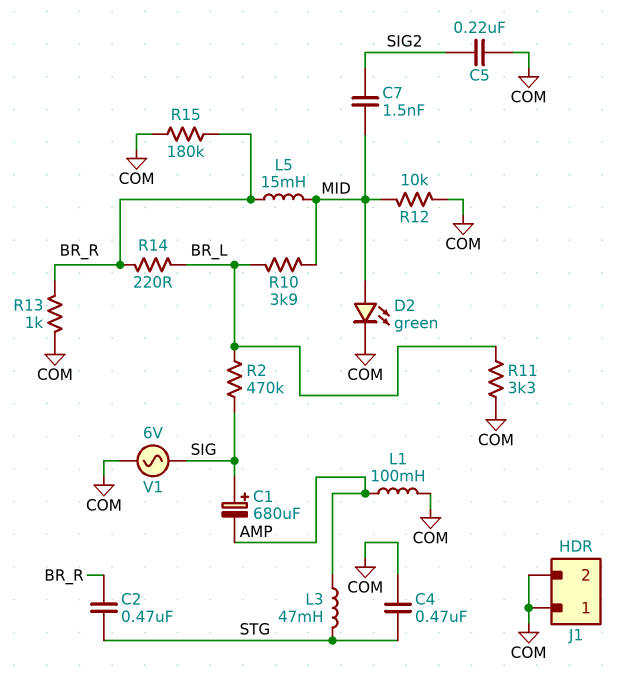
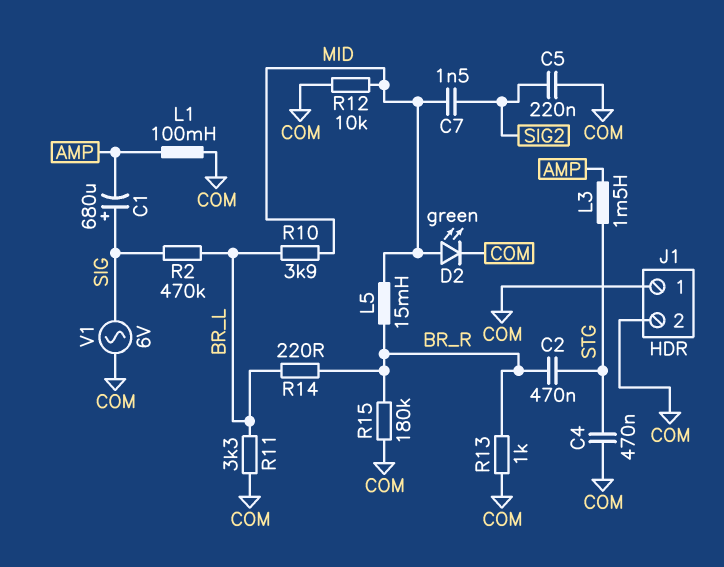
L3: 47mH (AMP, STG) -> 1.5mH (AMP, STG)

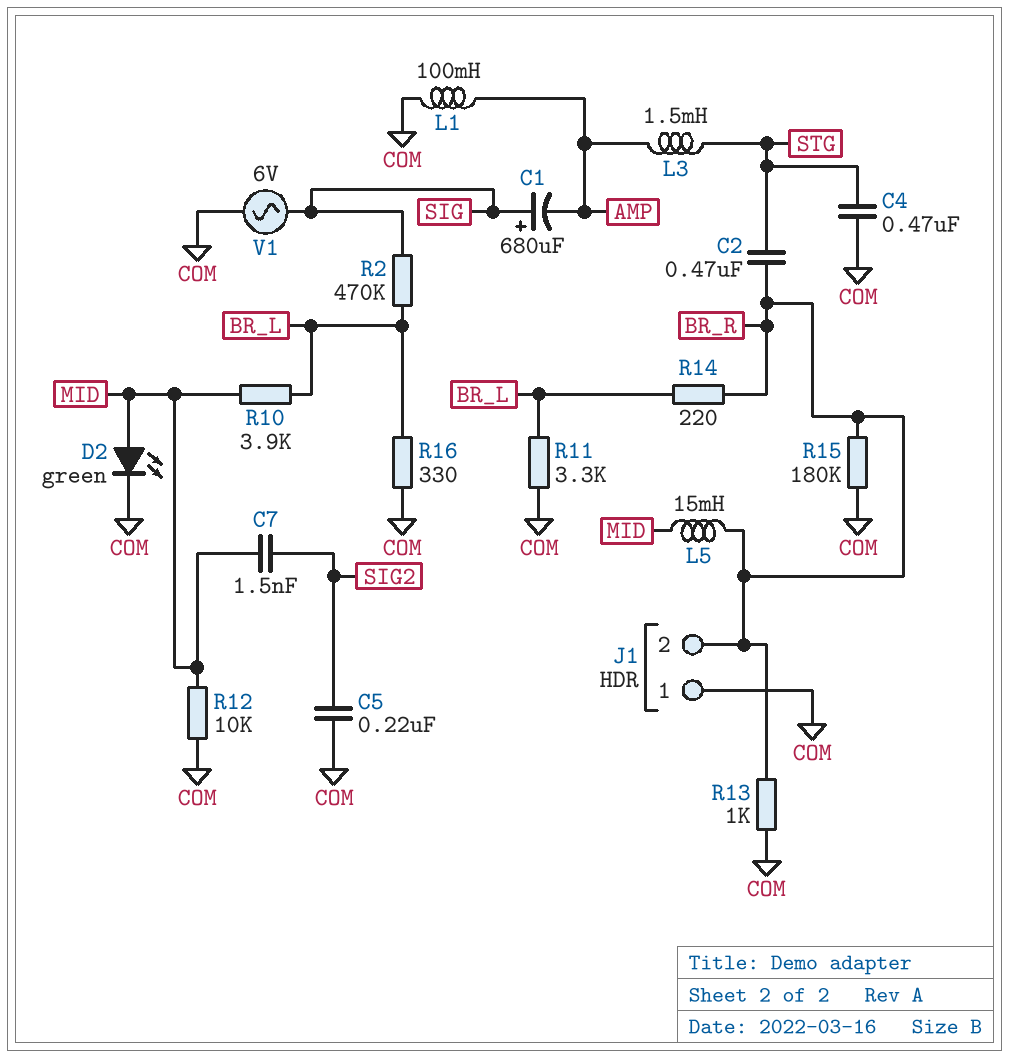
J1 pin 2: COM -> BR_R
R16: none -> 330 (BR_L, COM)

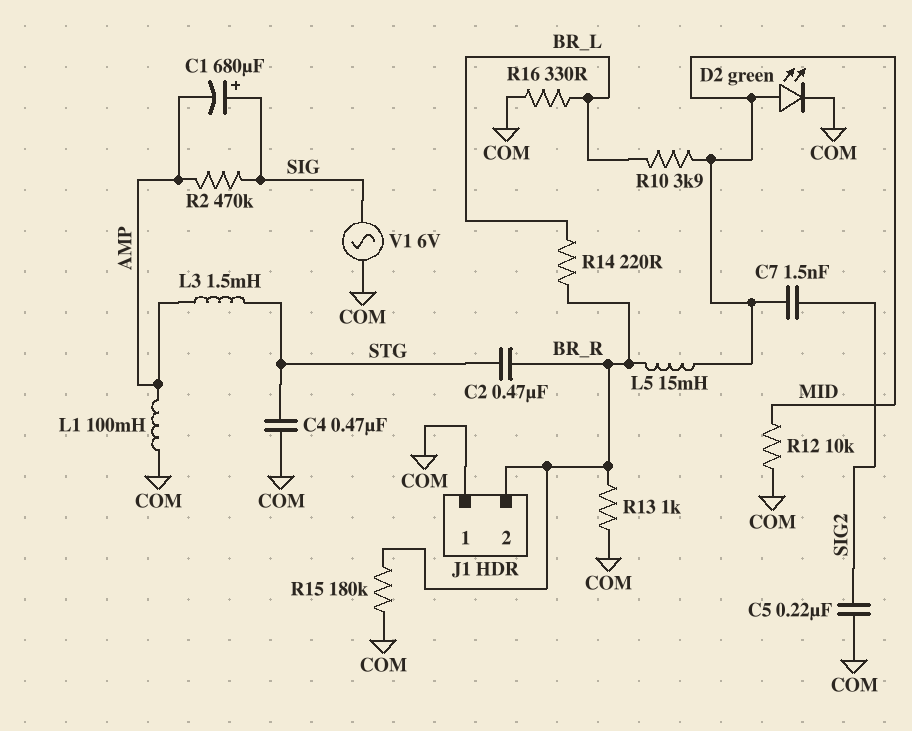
R2: 470k (BR_L, SIG) -> 470k (AMP, SIG)
R11: 3.3k (BR_L, COM) -> none

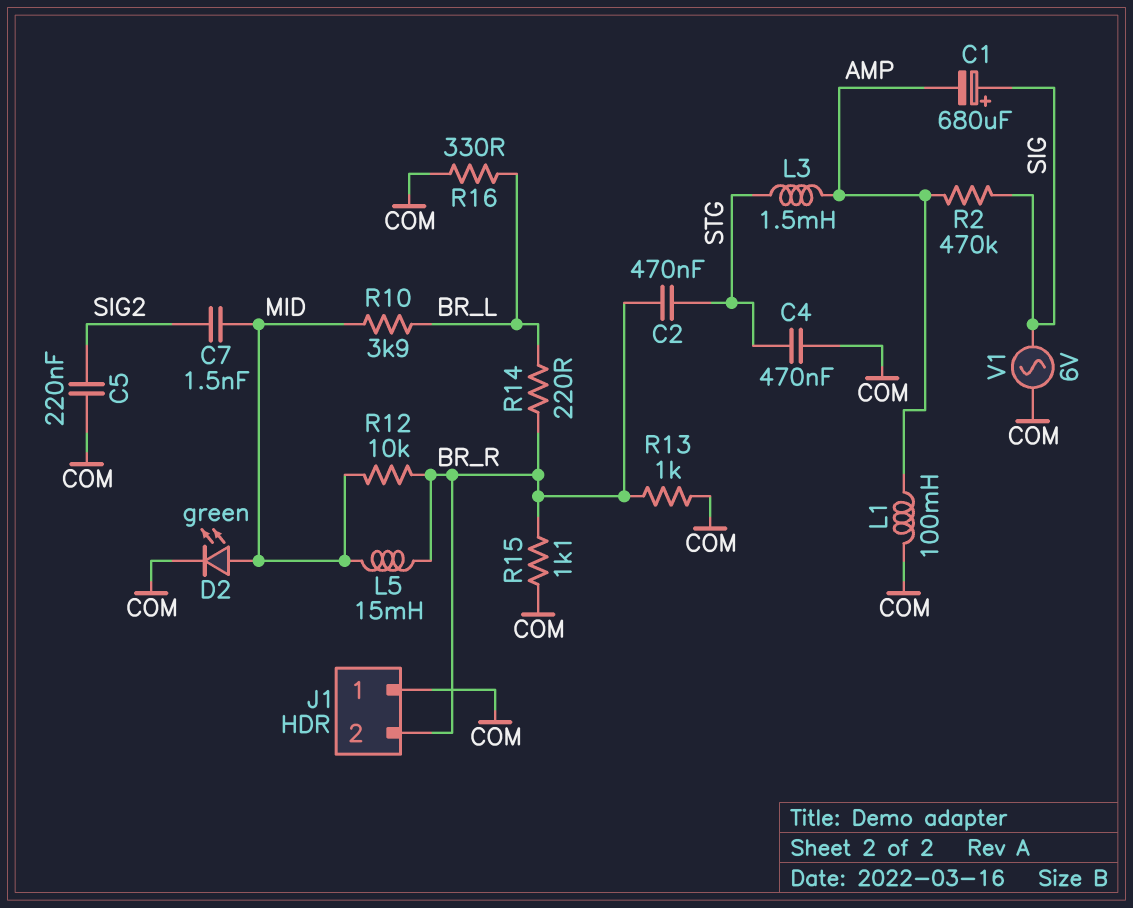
R12: 10k (COM, MID) -> 10k (BR_R, MID)
R15: 180k (BR_R, COM) -> 1.1k (BR_R, COM)

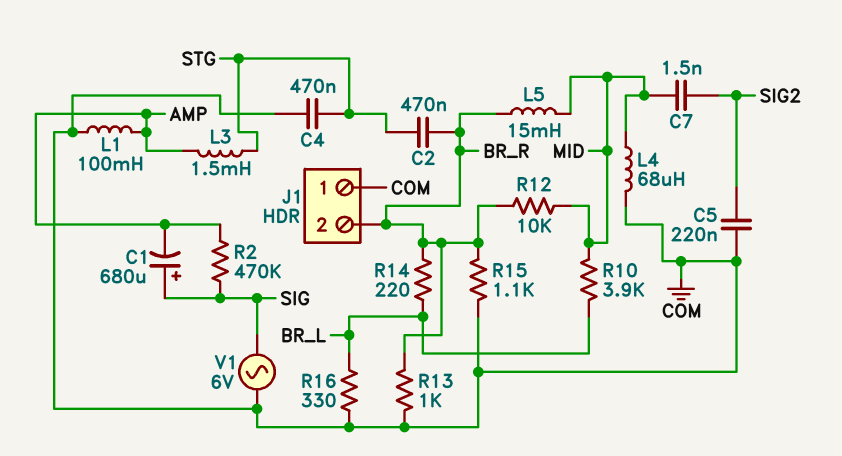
D2: LED green (A MID, K COM) -> none
L4: none -> 68uH (COM, MID)

